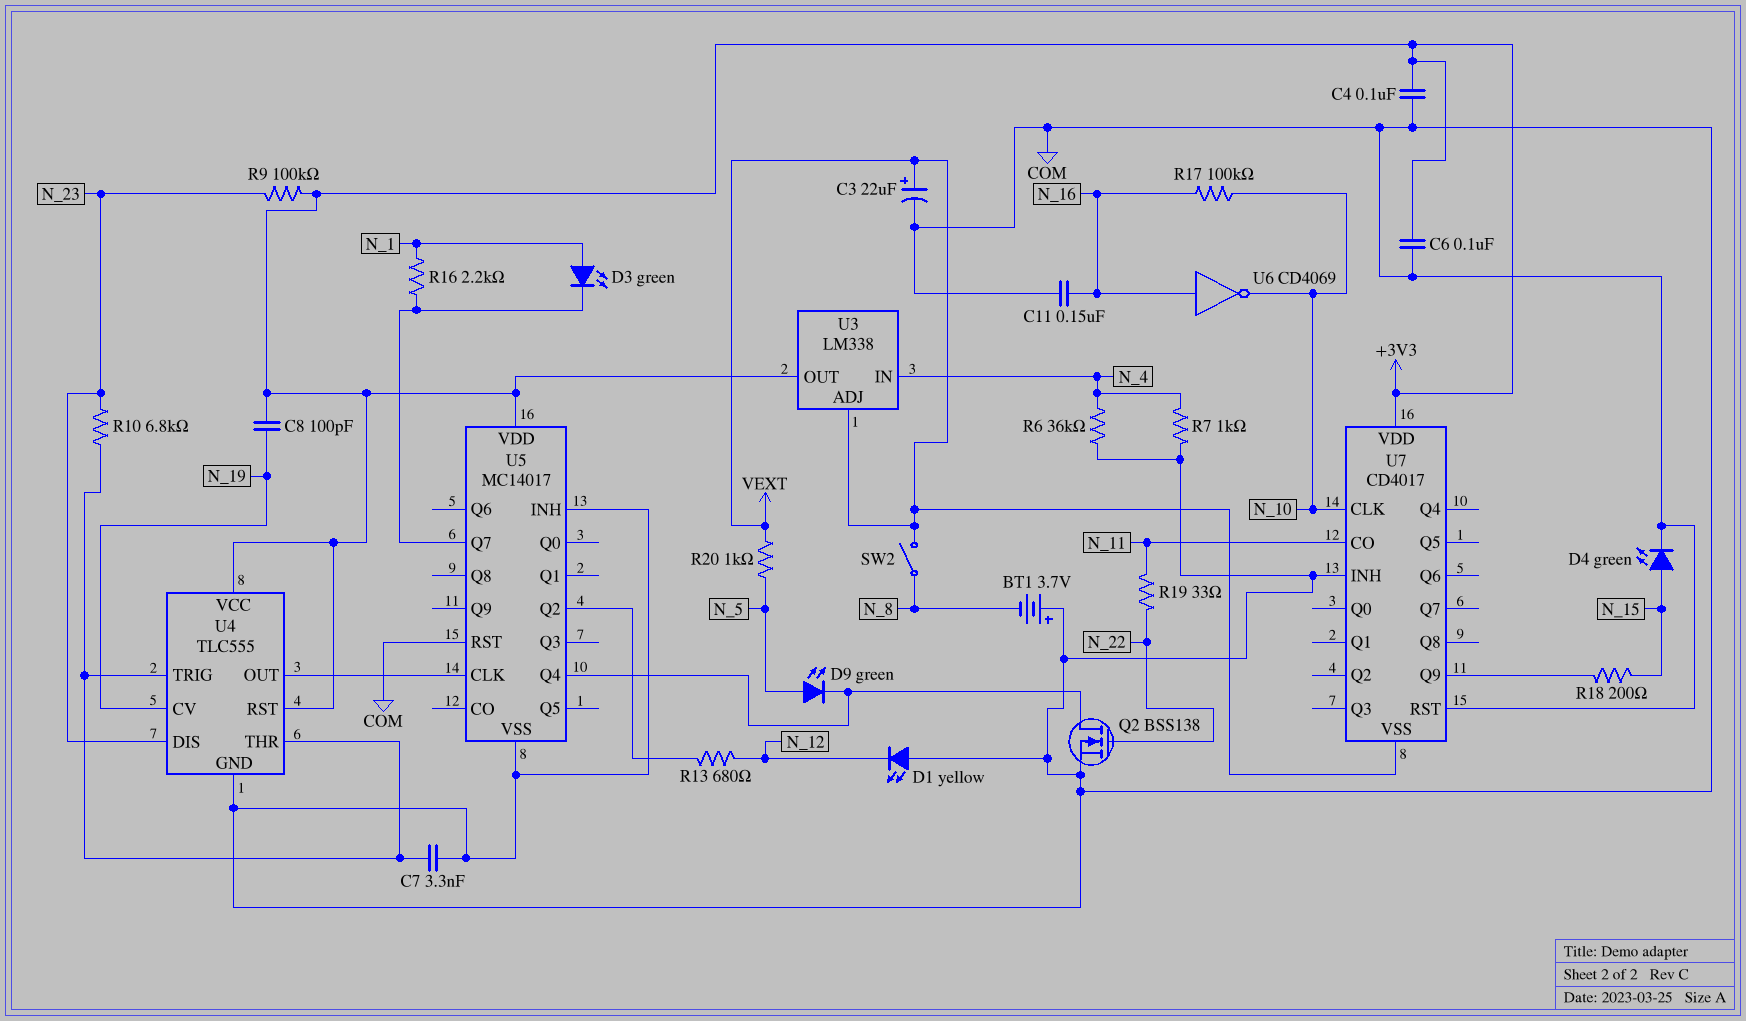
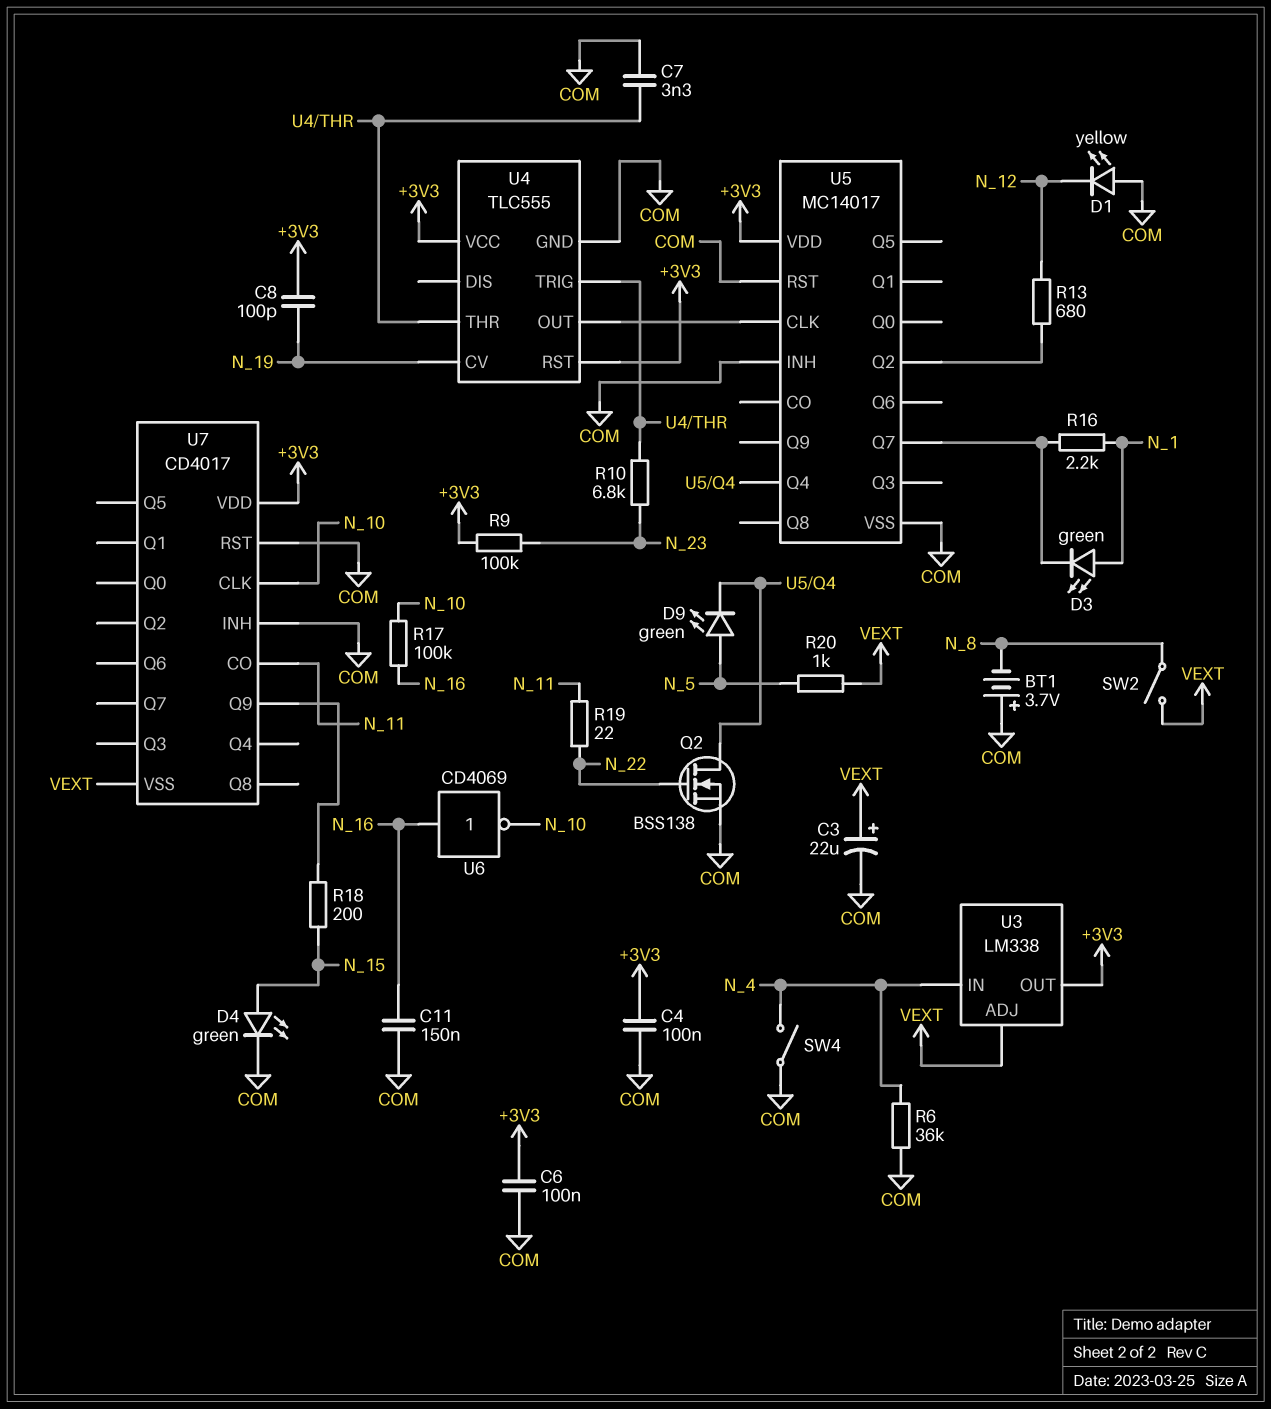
R7: 1k (COM, N_4) -> none
R19: 33 (N_11, N_22) -> 22 (N_11, N_22)
SW4: none -> switch (COM, N_4)
U4 pin DIS: N_23 -> none

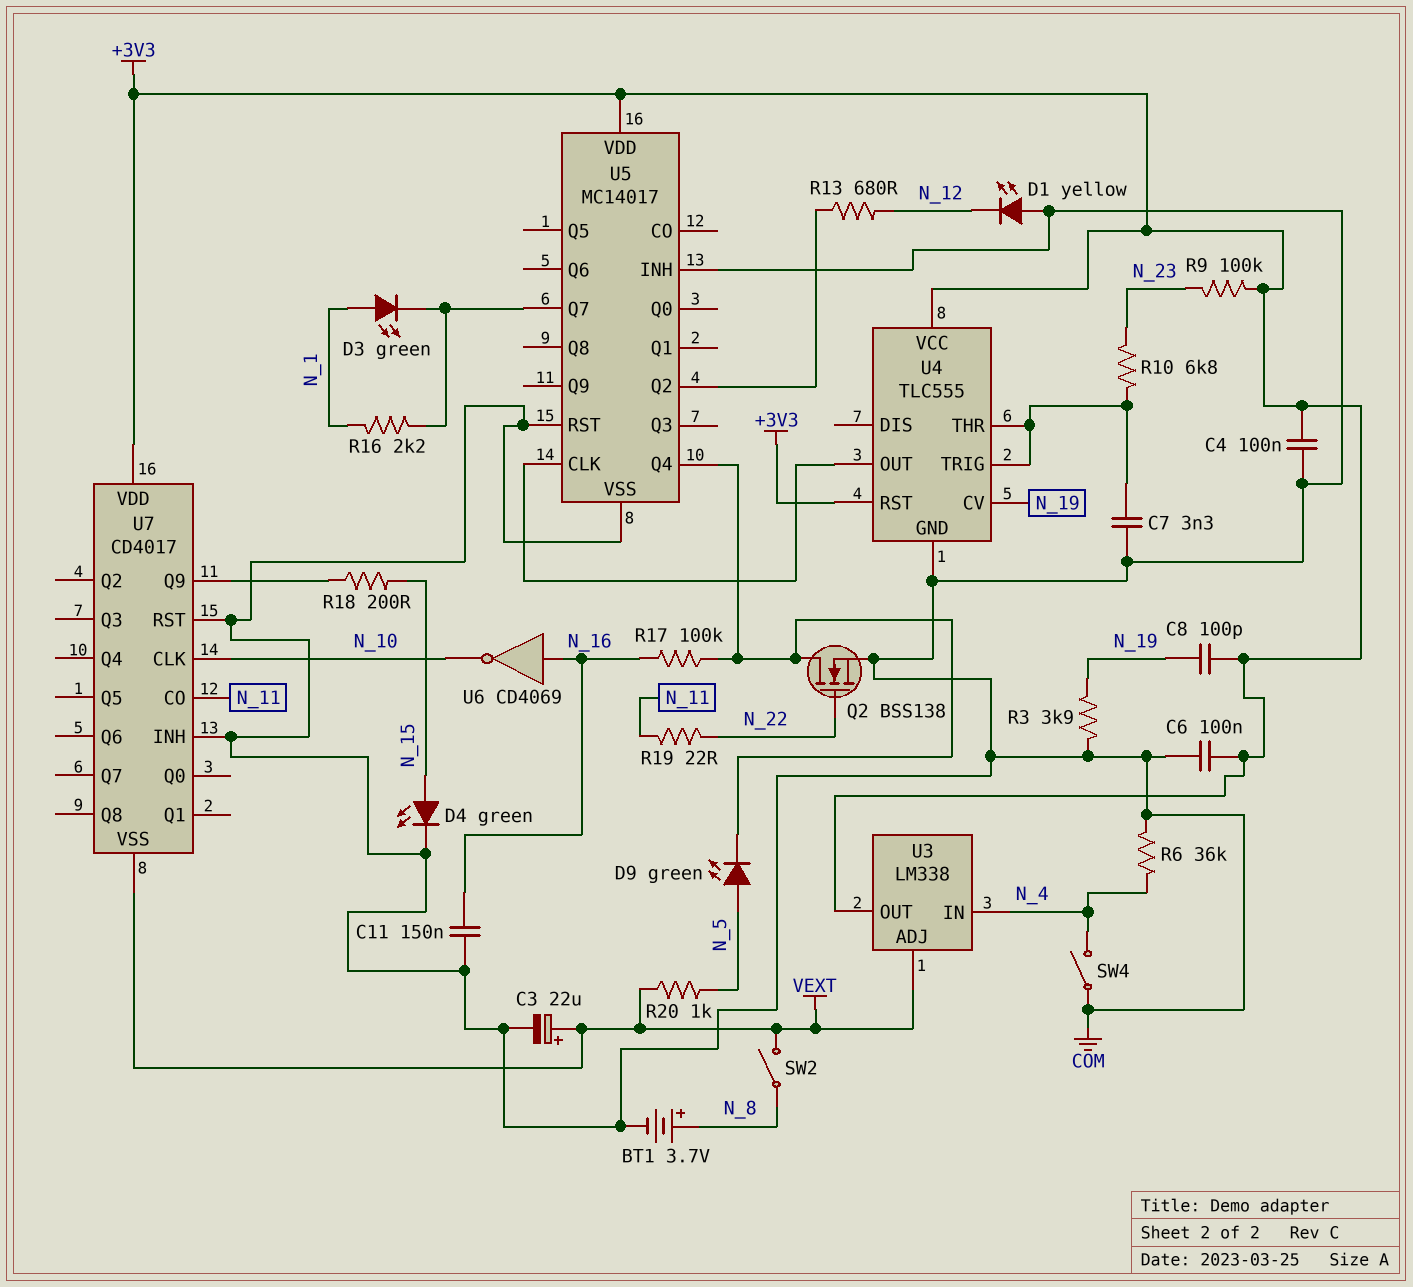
BT1: 3.7V (plus COM, minus N_8) -> 3.7V (plus N_8, minus COM)
R3: none -> 3.9k (COM, N_19)
R17: 100k (N_10, N_16) -> 100k (N_16, U5/Q4)

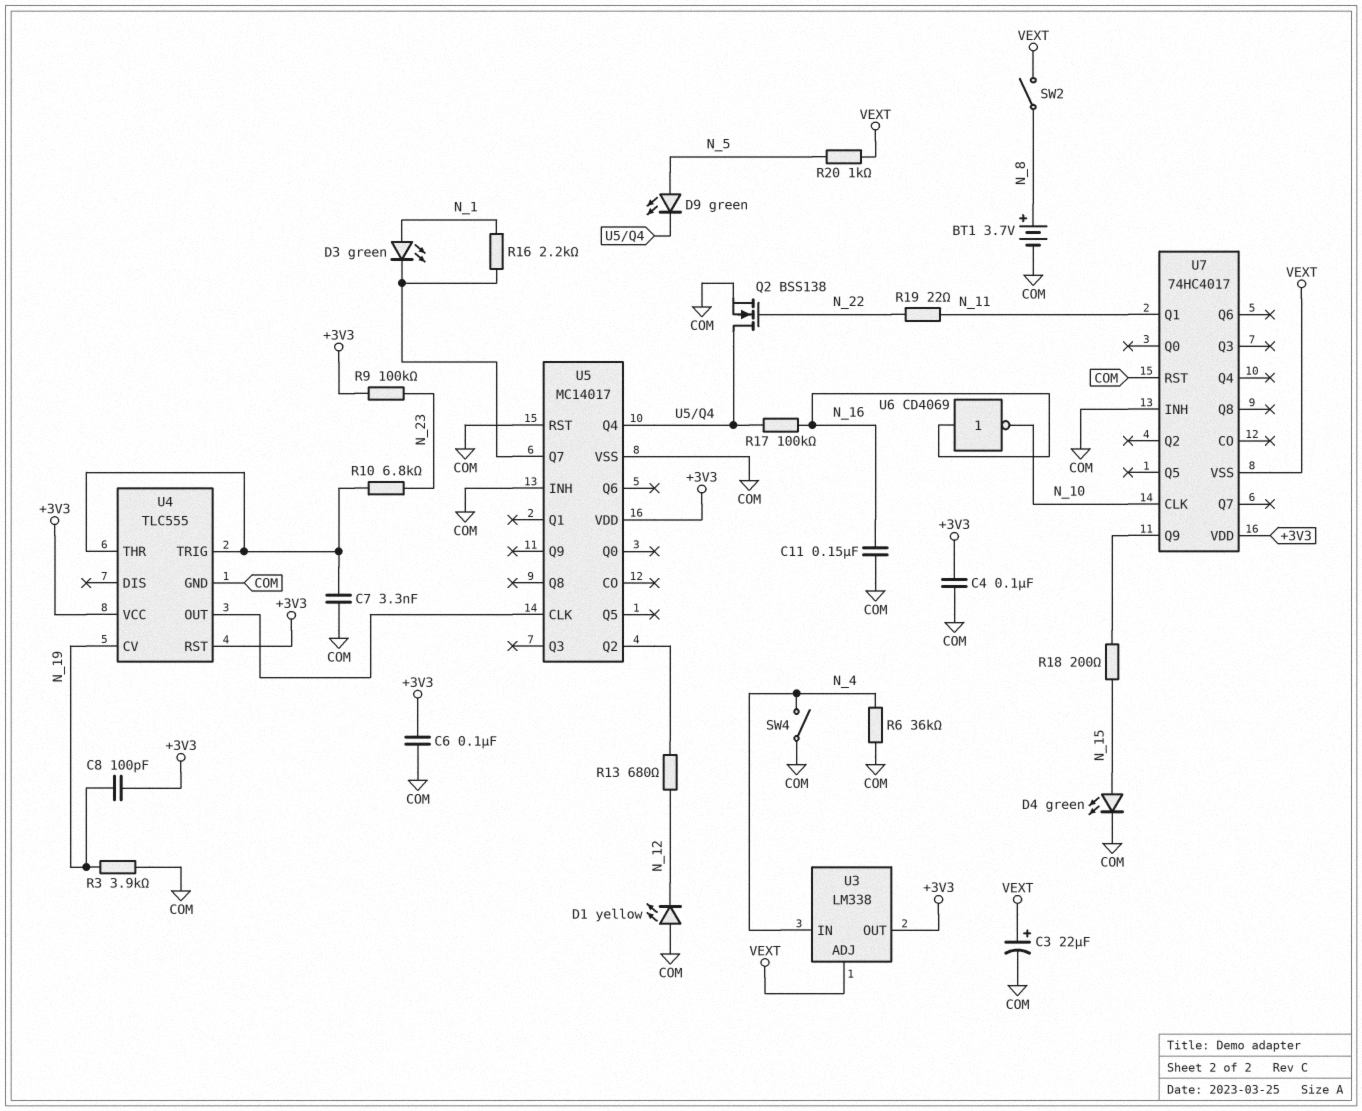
U7: CD4017 -> 74HC4017
U7 pin CO: N_11 -> none
U7 pin Q1: none -> N_11

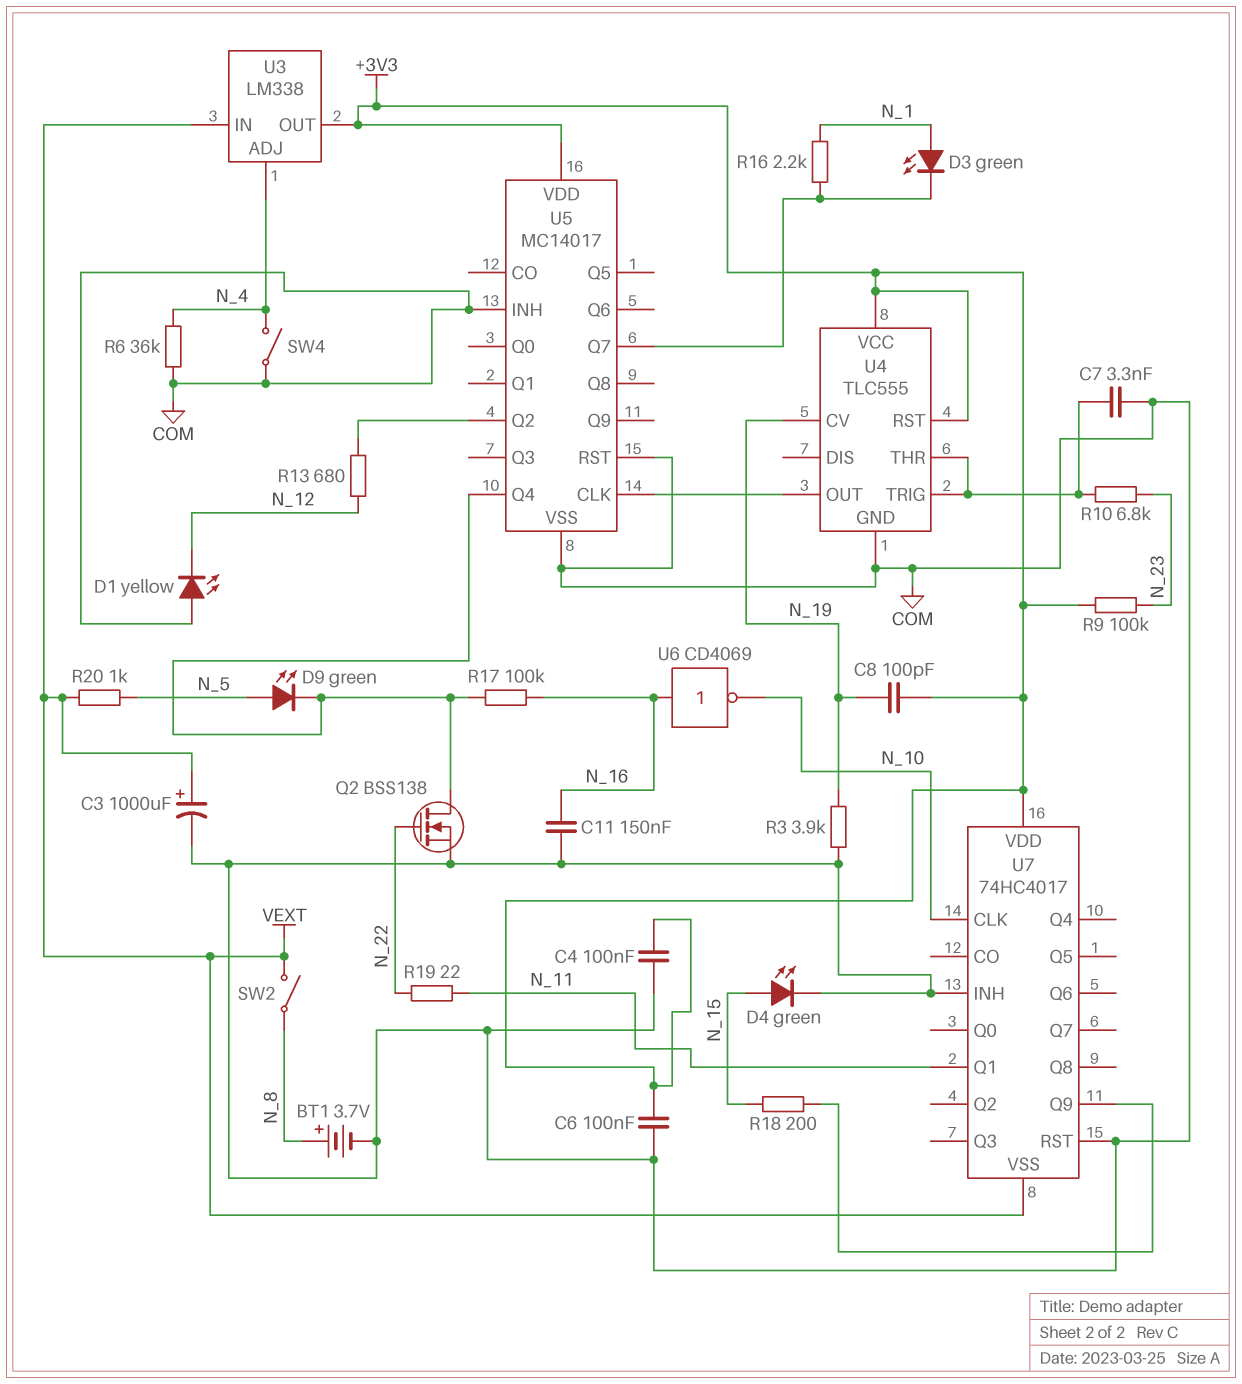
C3: 22uF (plus VEXT, minus COM) -> 1000uF (plus VEXT, minus COM)
U3 pin ADJ: VEXT -> N_4
U3 pin IN: N_4 -> VEXT

